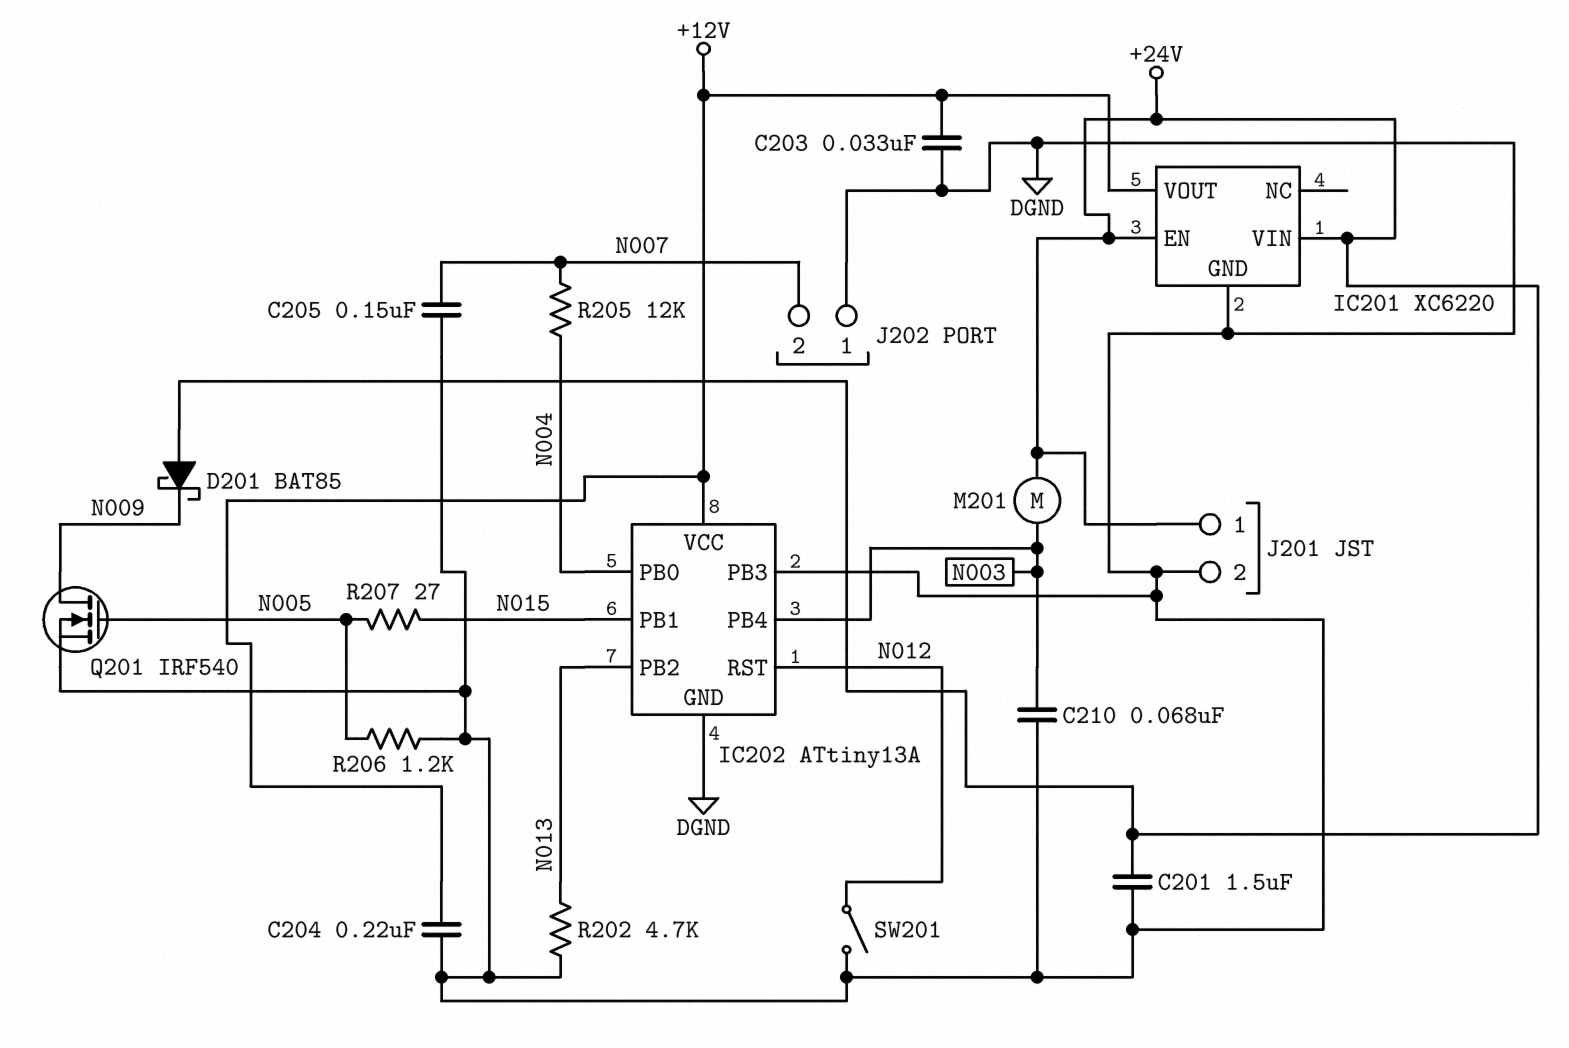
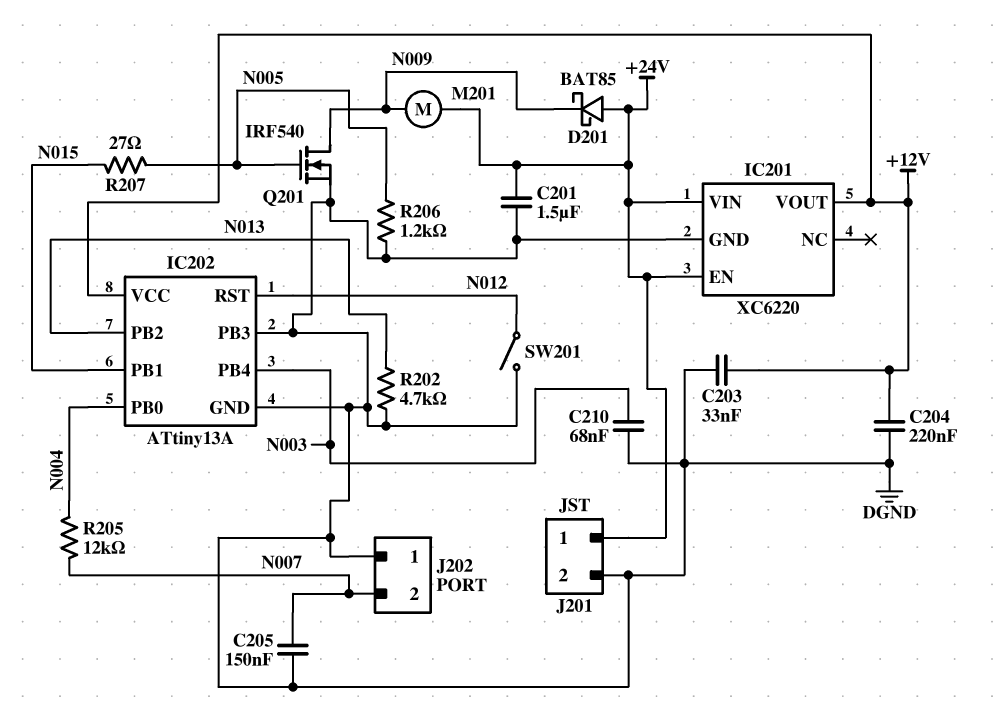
M201: motor (+24V, N003) -> motor (+24V, N009)

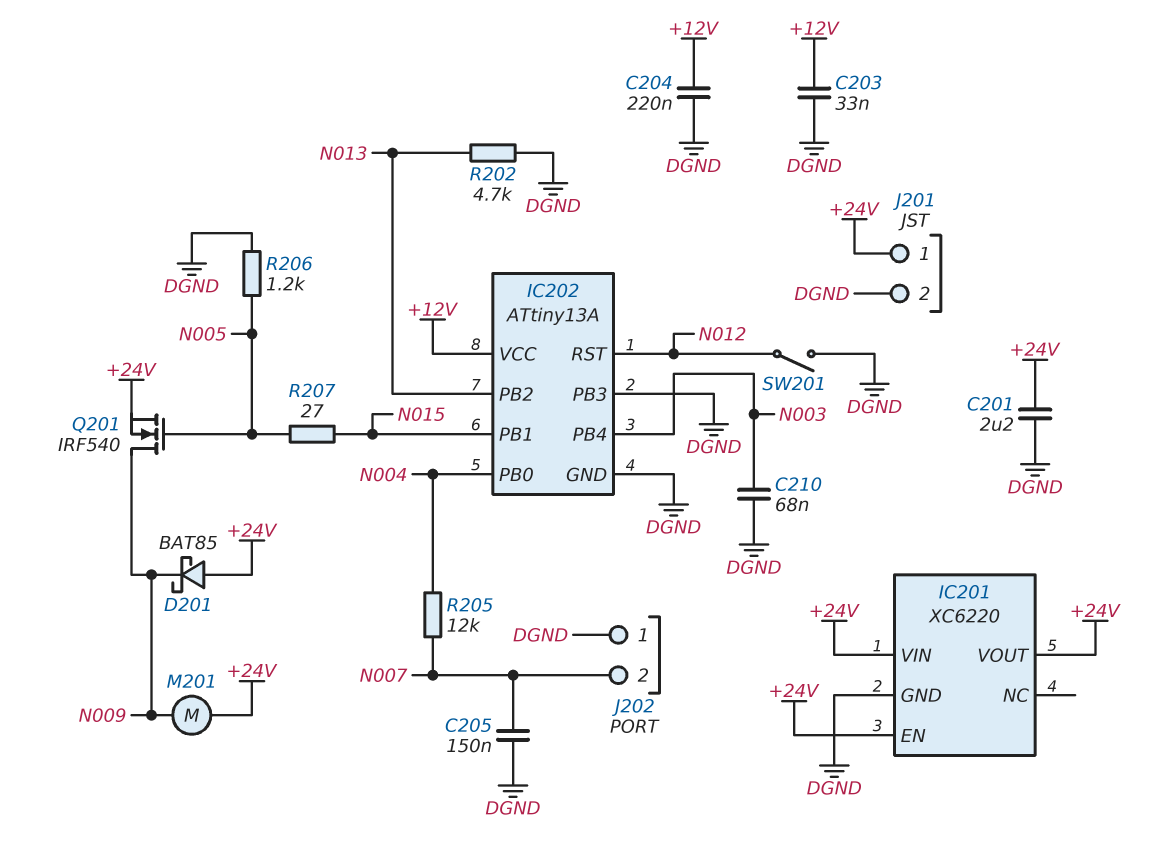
C201: 1.5uF (+24V, DGND) -> 2.2uF (+24V, DGND)
IC201 pin VOUT: +12V -> +24V
Q201: NMOS IRF540 (G N005, D N009, S DGND) -> NMOS IRF540 (G N005, D N009, S +24V)

